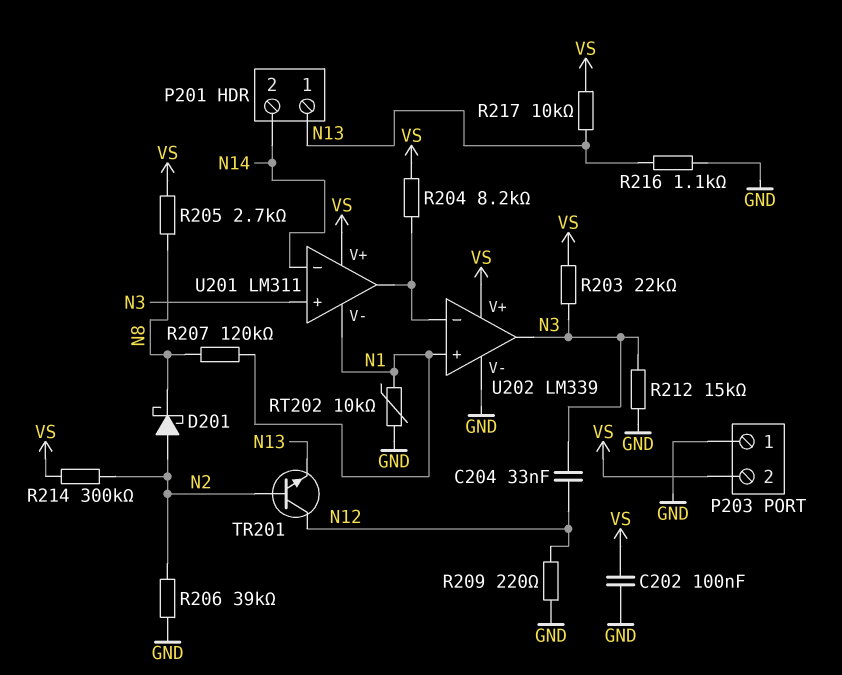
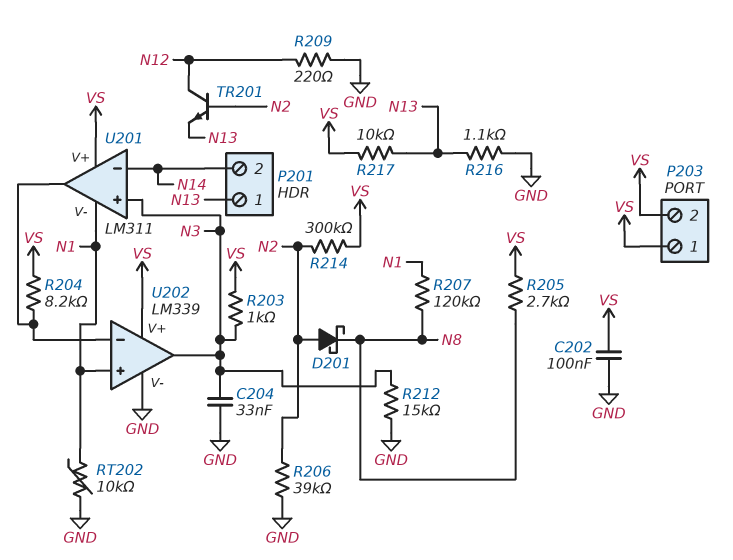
C204: 33nF (N3, N12) -> 33nF (GND, N3)
P203 pin 1: GND -> VS
R203: 22k (N3, VS) -> 1k (N3, VS)

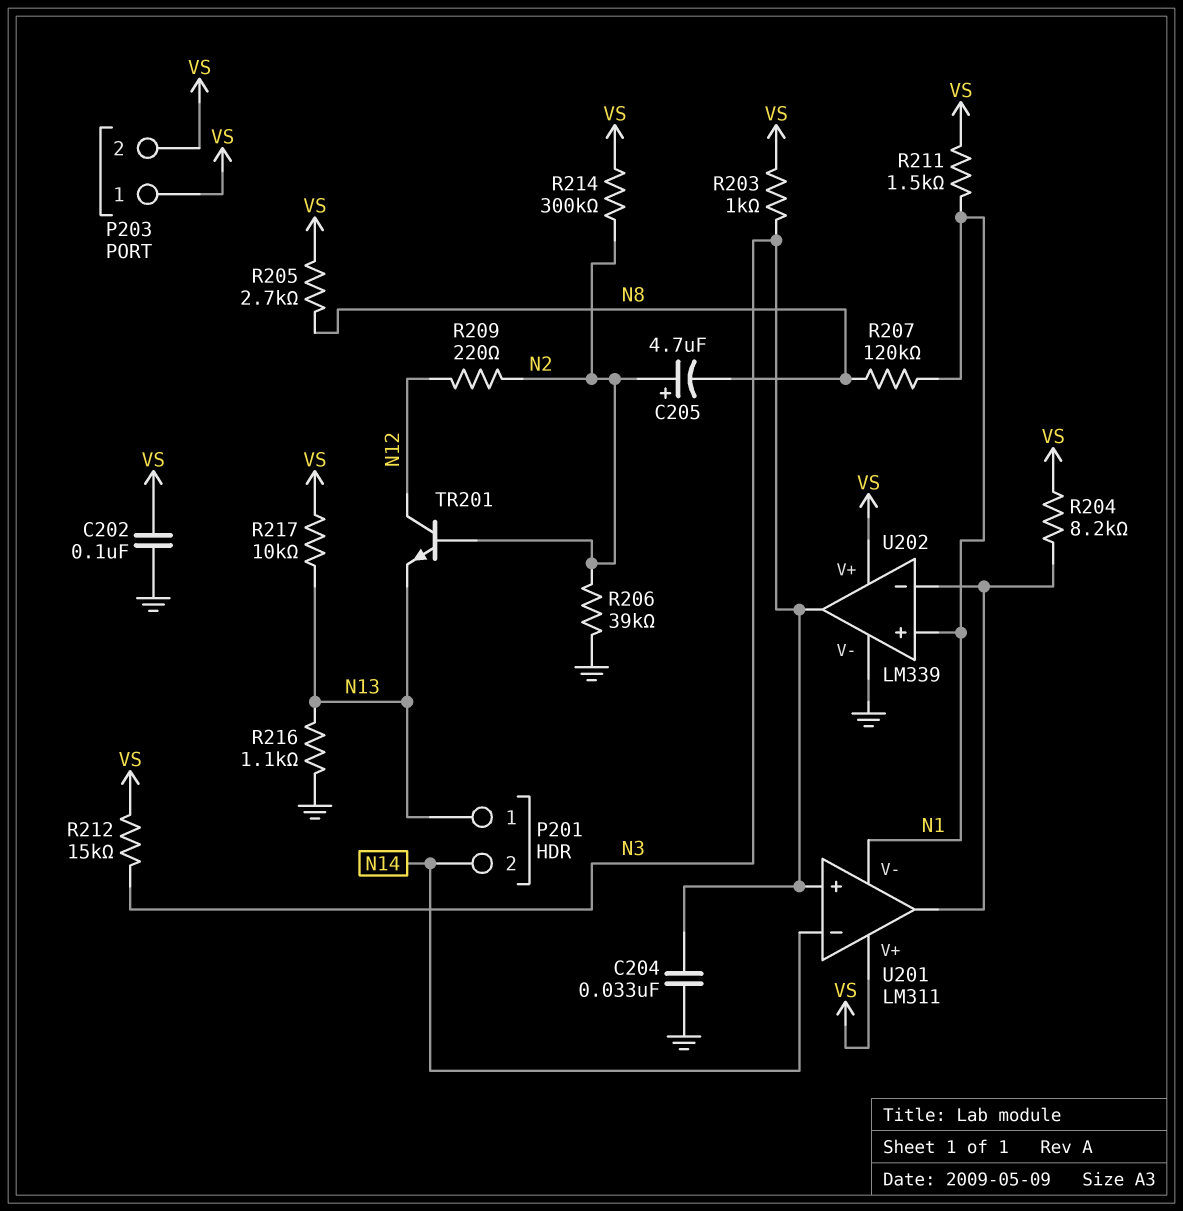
C205: none -> 4.7uF (plus N2, minus N8)
D201: schottky (A N2, K N8) -> none
R209: 220 (GND, N12) -> 220 (N2, N12)
R211: none -> 1.5k (N1, VS)
R212: 15k (GND, N3) -> 15k (N3, VS)
RT202: 10k (GND, N1) -> none

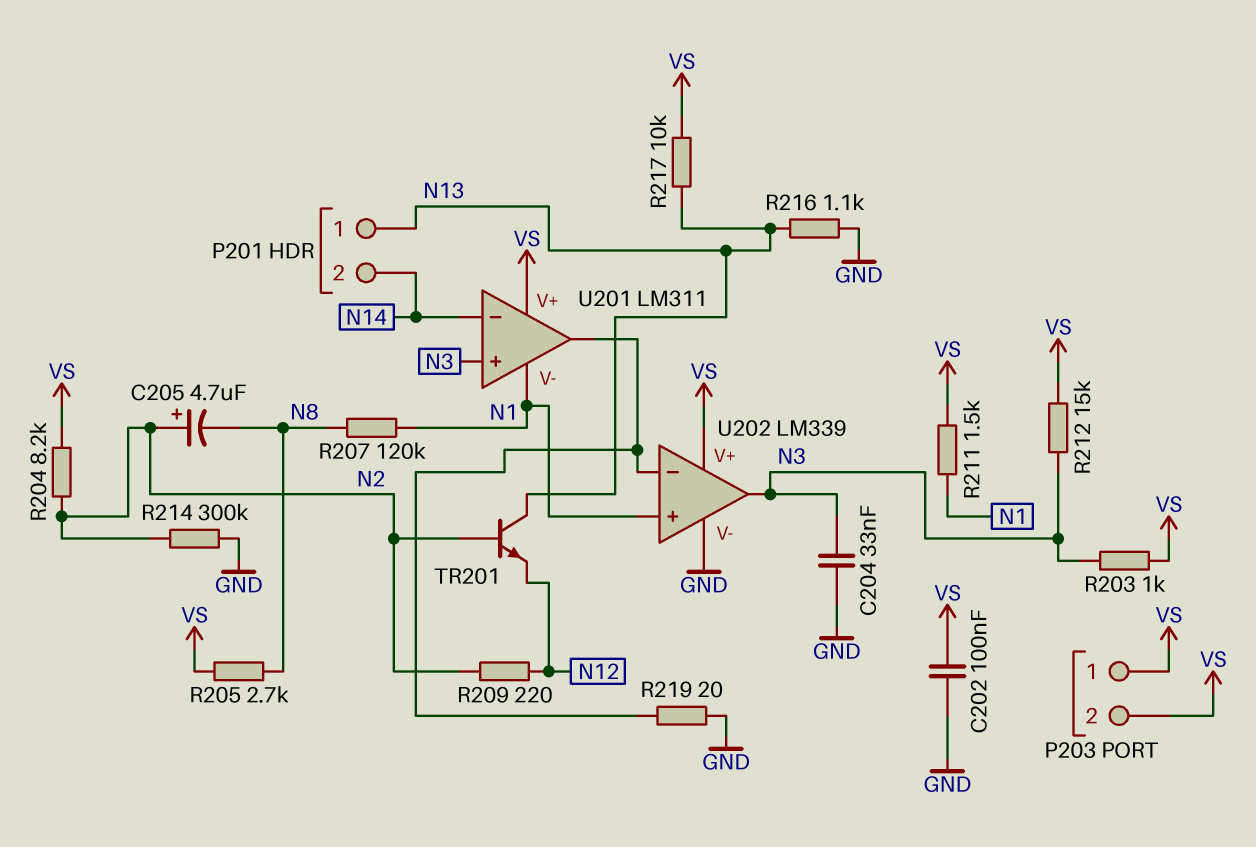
R204: 8.2k (U201/out, VS) -> 8.2k (N2, VS)
R206: 39k (GND, N2) -> none
R214: 300k (N2, VS) -> 300k (GND, N2)
R219: none -> 20 (GND, U201/out)
TR201: NPN (B N2, C N12, E N13) -> NPN (B N2, C N13, E N12)

